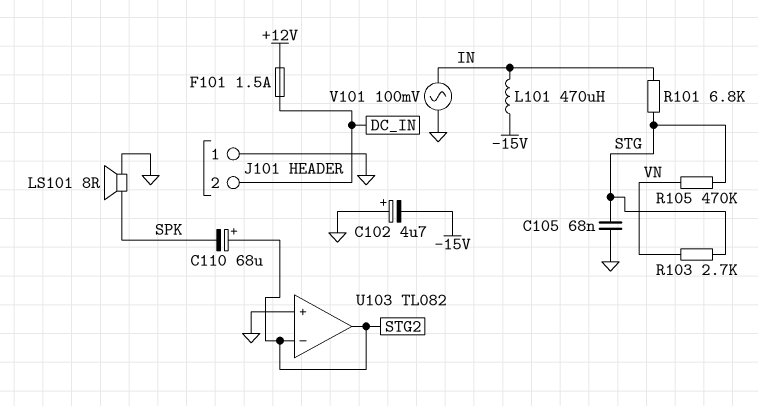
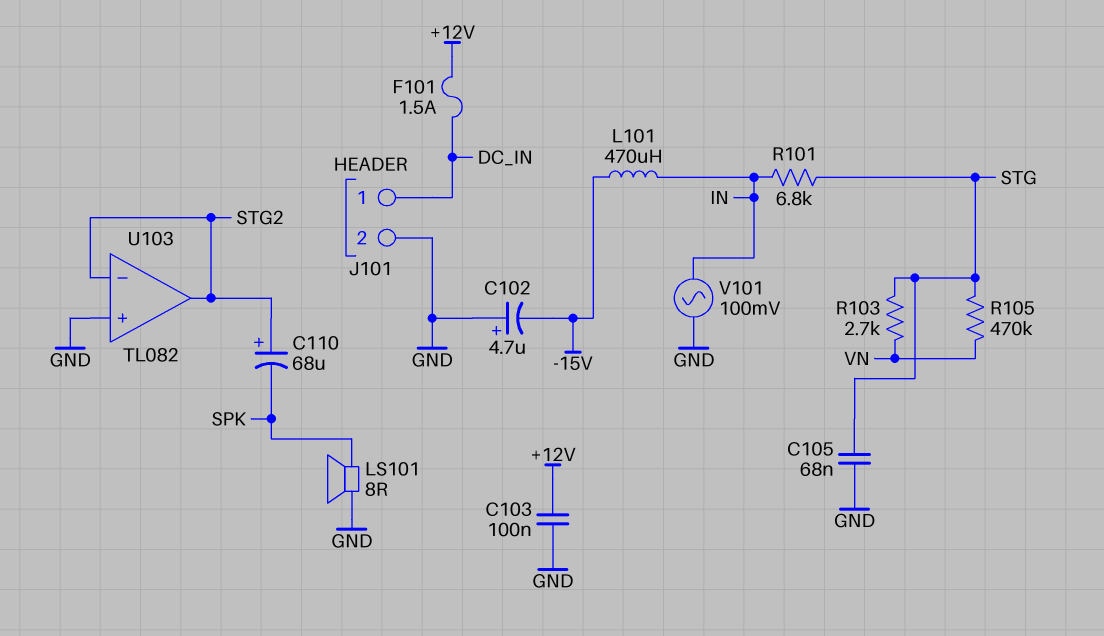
C103: none -> 100nF (+12V, GND)
J101 pin 1: GND -> DC_IN
J101 pin 2: DC_IN -> GND

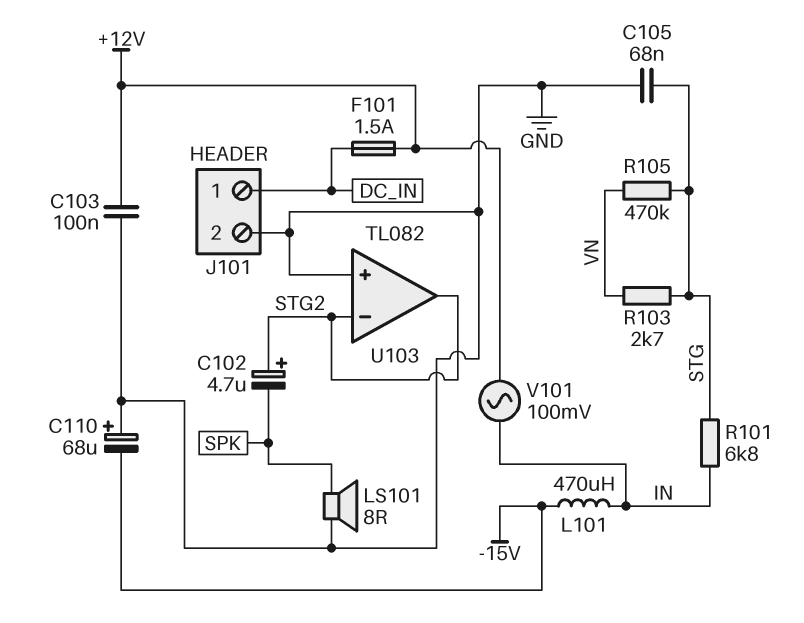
C102: 4.7uF (plus GND, minus -15V) -> 4.7uF (plus STG2, minus SPK)
C110: 68uF (plus STG2, minus SPK) -> 68uF (plus GND, minus -15V)
V101: AC 100mV (GND, IN) -> AC 100mV (+12V, IN)

